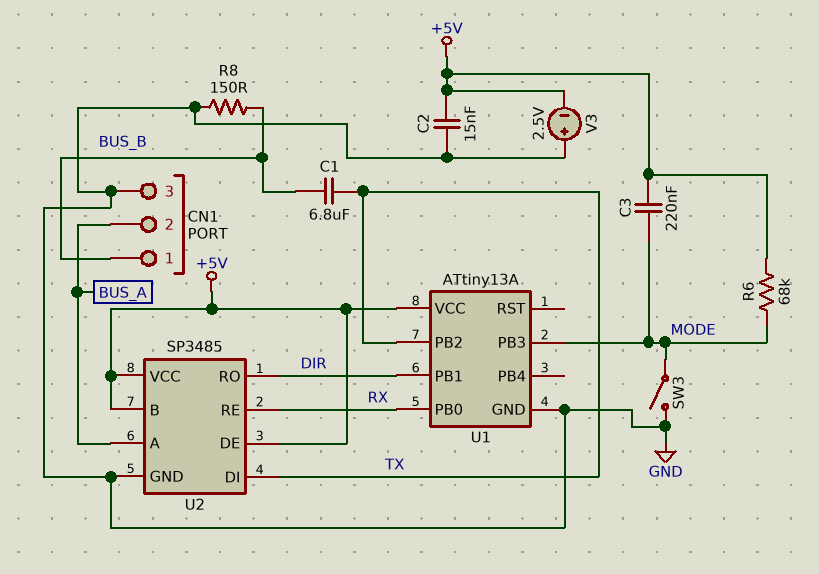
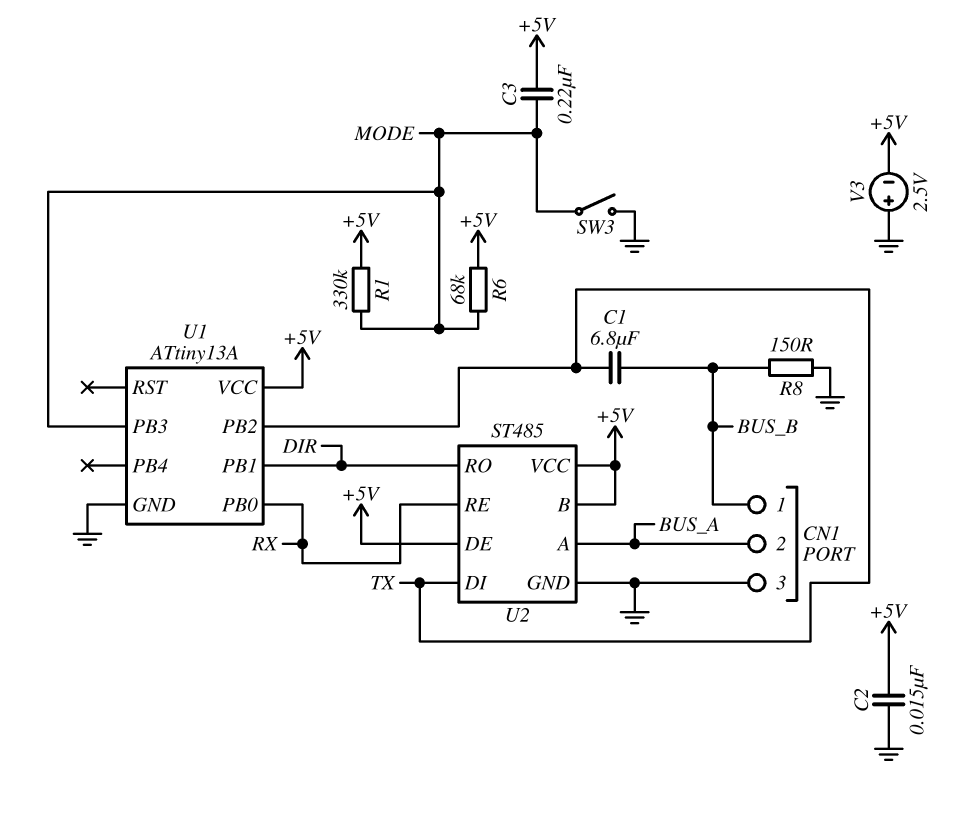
R1: none -> 330k (+5V, MODE)
U2: SP3485 -> ST485

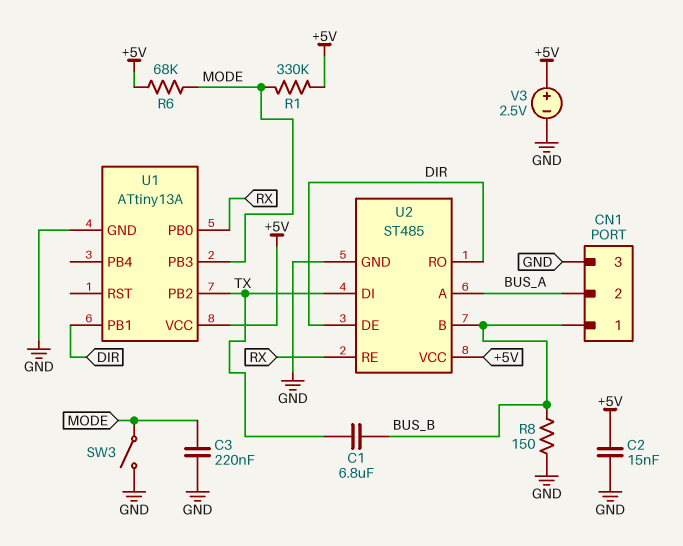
C3: 220nF (+5V, MODE) -> 220nF (GND, MODE)
U2 pin B: +5V -> BUS_B
U2 pin DE: +5V -> DIR
V3: 2.5V (plus GND, minus +5V) -> 2.5V (plus +5V, minus GND)

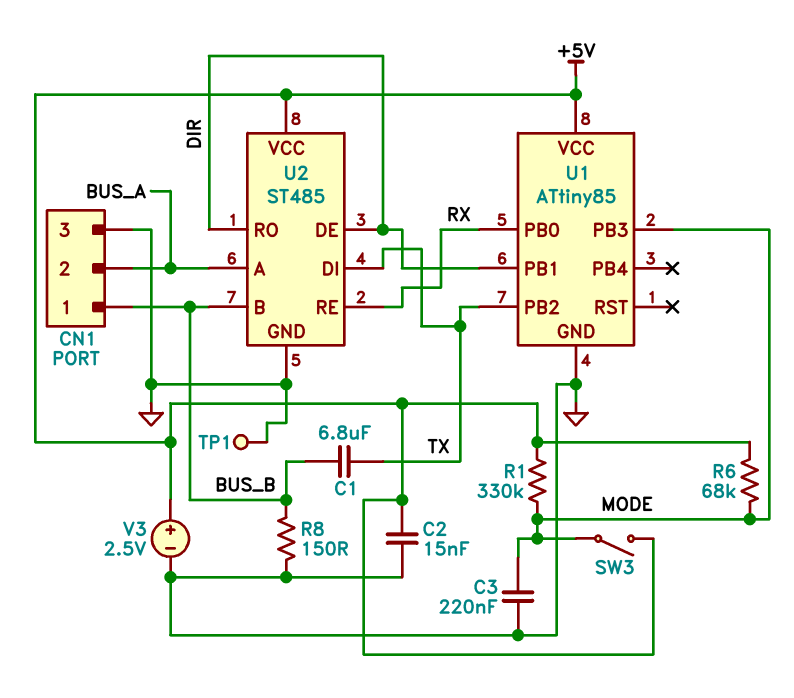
SW3: switch (GND, MODE) -> switch (+5V, MODE)
TP1: none -> test point (GND)
U1: ATtiny13A -> ATtiny85

